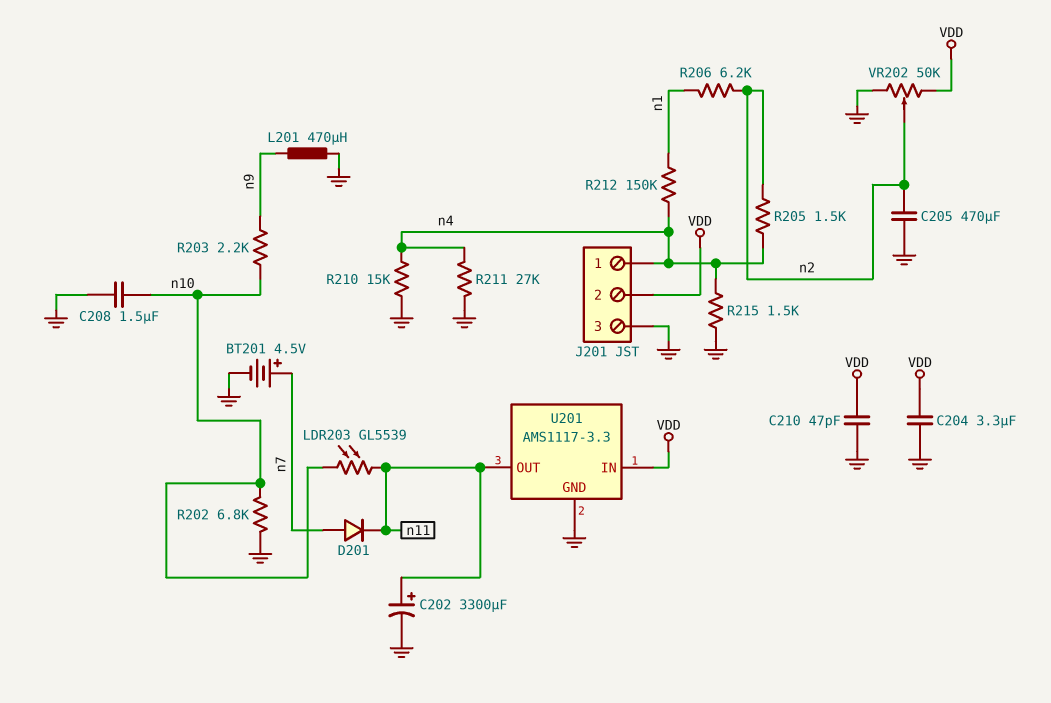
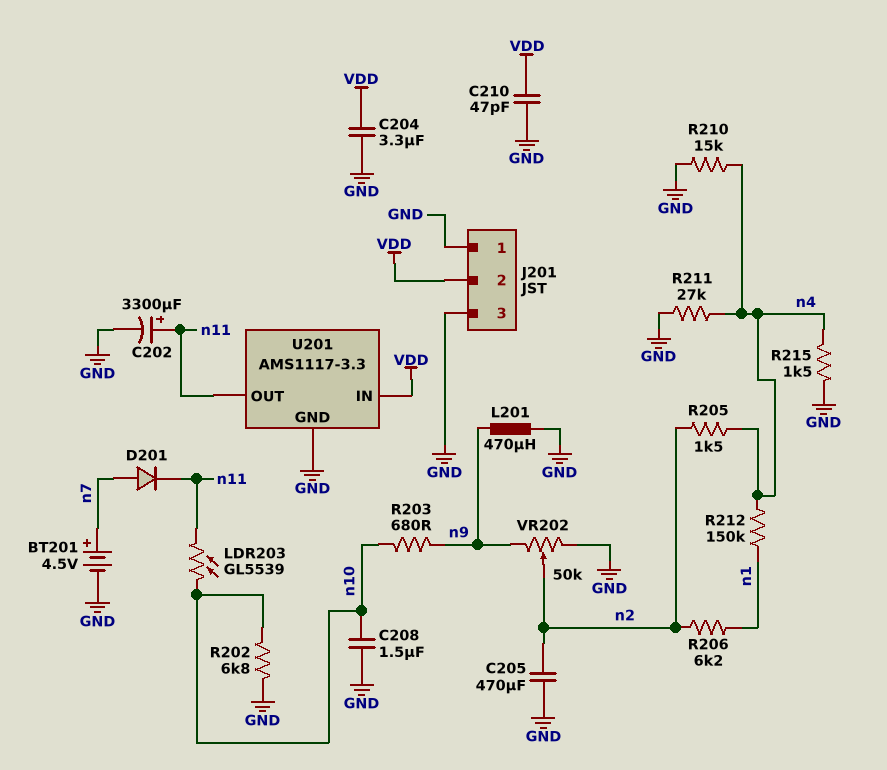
J201 pin 1: n4 -> GND
R203: 2.2k (n9, n10) -> 680 (n9, n10)
VR202: 50k (GND, VDD, wiper n2) -> 50k (GND, n9, wiper n2)

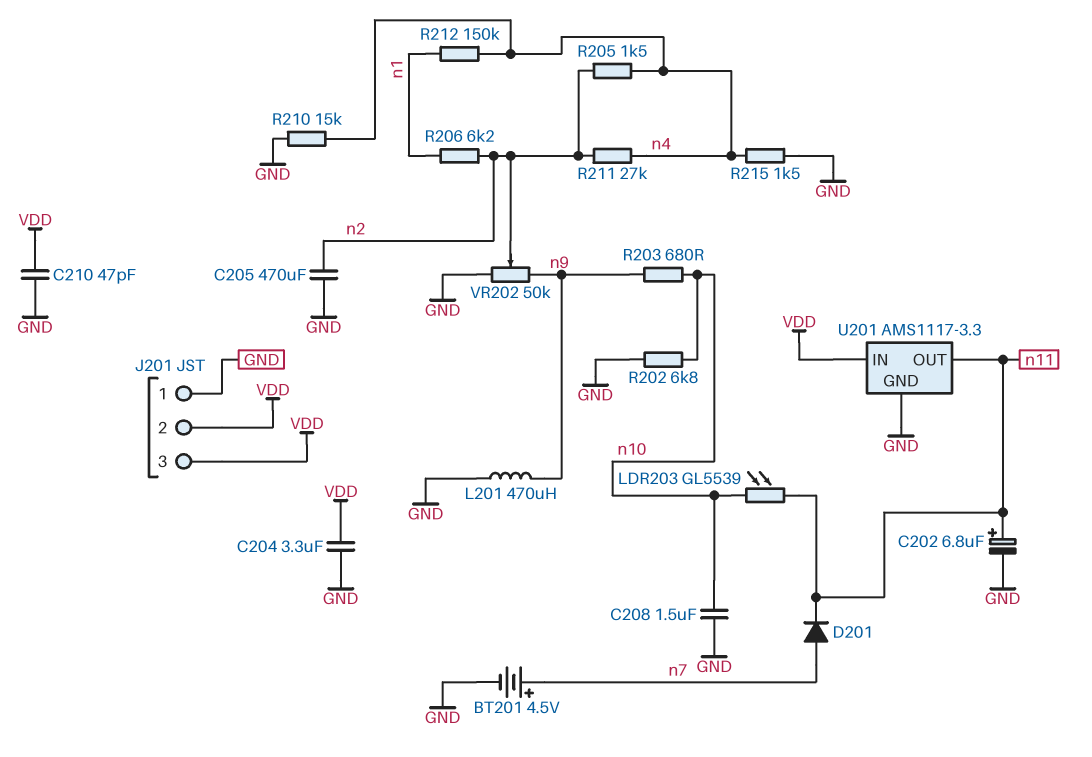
C202: 3300uF (plus n11, minus GND) -> 6.8uF (plus n11, minus GND)
J201 pin 3: GND -> VDD
R211: 27k (GND, n4) -> 27k (n2, n4)

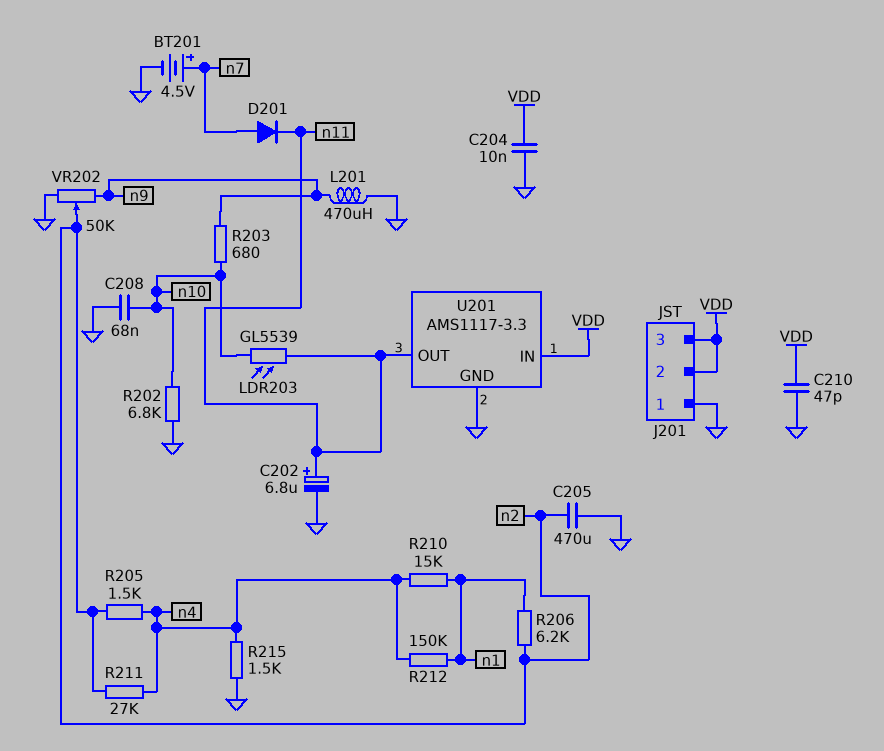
C204: 3.3uF (GND, VDD) -> 10nF (GND, VDD)
C208: 1.5uF (GND, n10) -> 68nF (GND, n10)
R210: 15k (GND, n4) -> 15k (n1, n4)

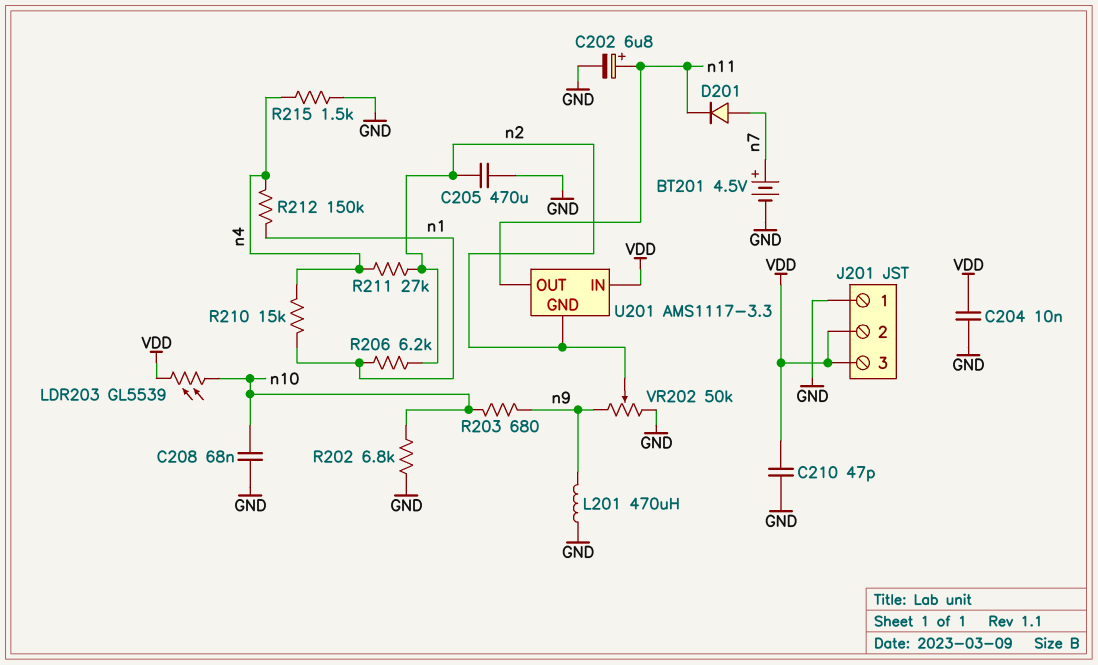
LDR203: GL5539 (n10, n11) -> GL5539 (VDD, n10)
R205: 1.5k (n2, n4) -> none
U201 pin GND: GND -> n2

